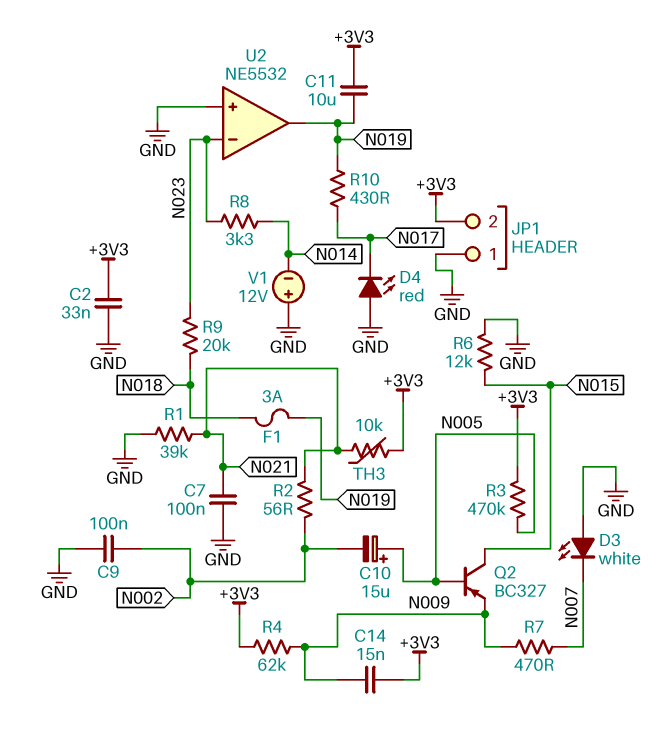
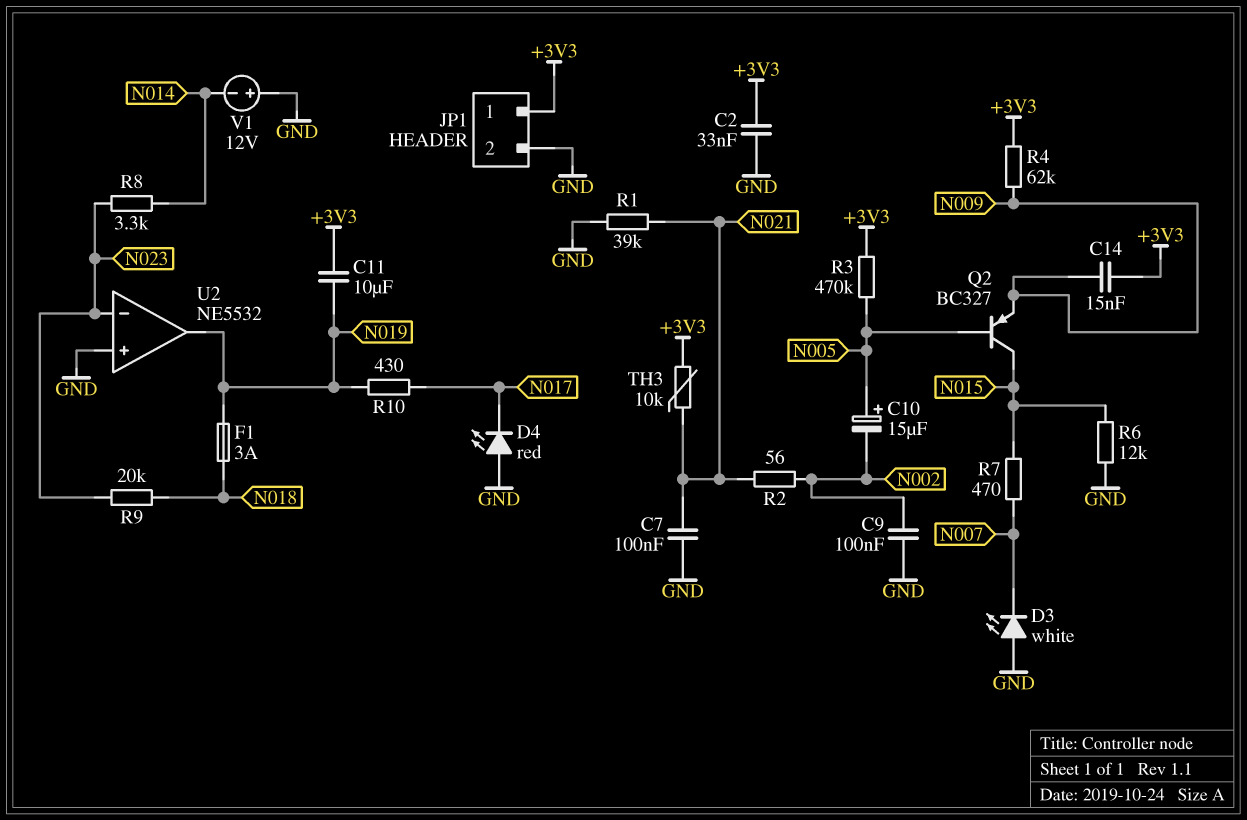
JP1 pin 1: GND -> +3V3
JP1 pin 2: +3V3 -> GND
R7: 470 (N007, N009) -> 470 (N007, N015)

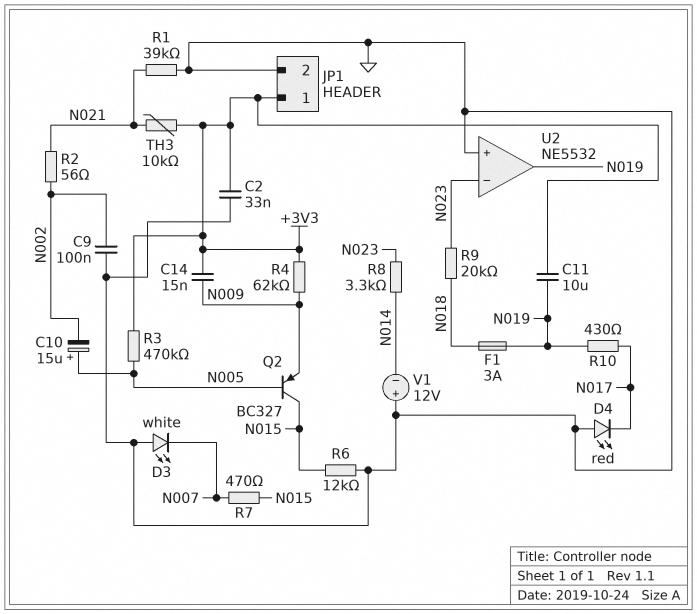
C7: 100nF (GND, N021) -> none

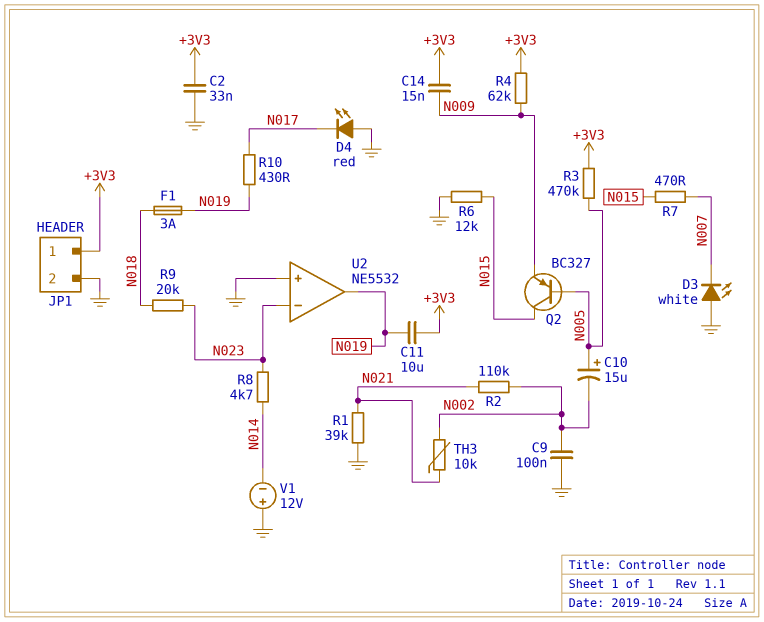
R2: 56 (N002, N021) -> 110k (N002, N021)
R8: 3.3k (N014, N023) -> 4.7k (N014, N023)
TH3: 10k (+3V3, N021) -> 10k (N002, N021)

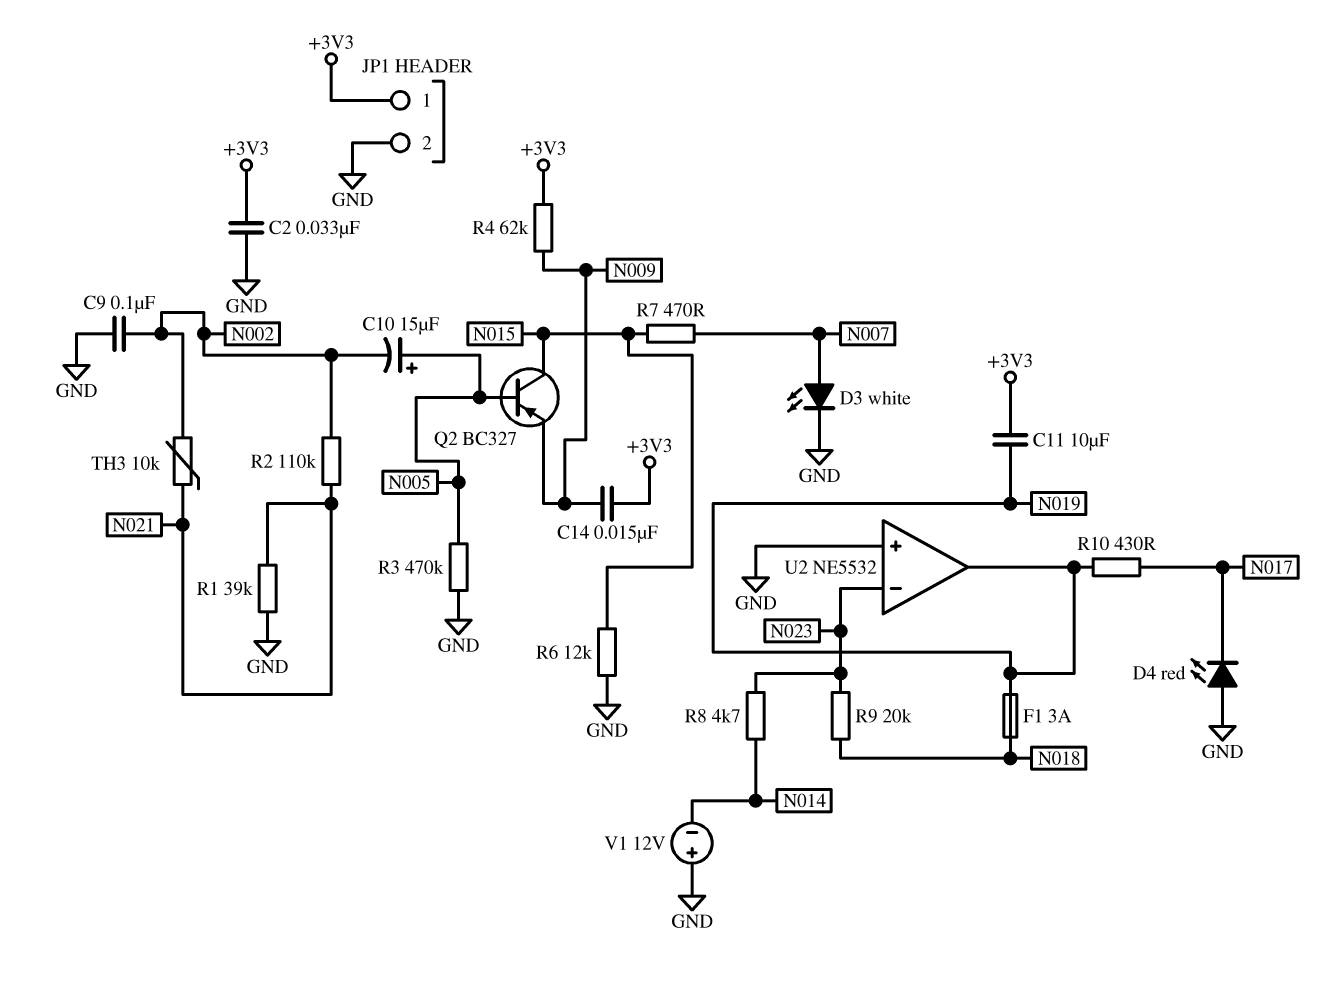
D3: LED white (A GND, K N007) -> LED white (A N007, K GND)
R3: 470k (+3V3, N005) -> 470k (GND, N005)

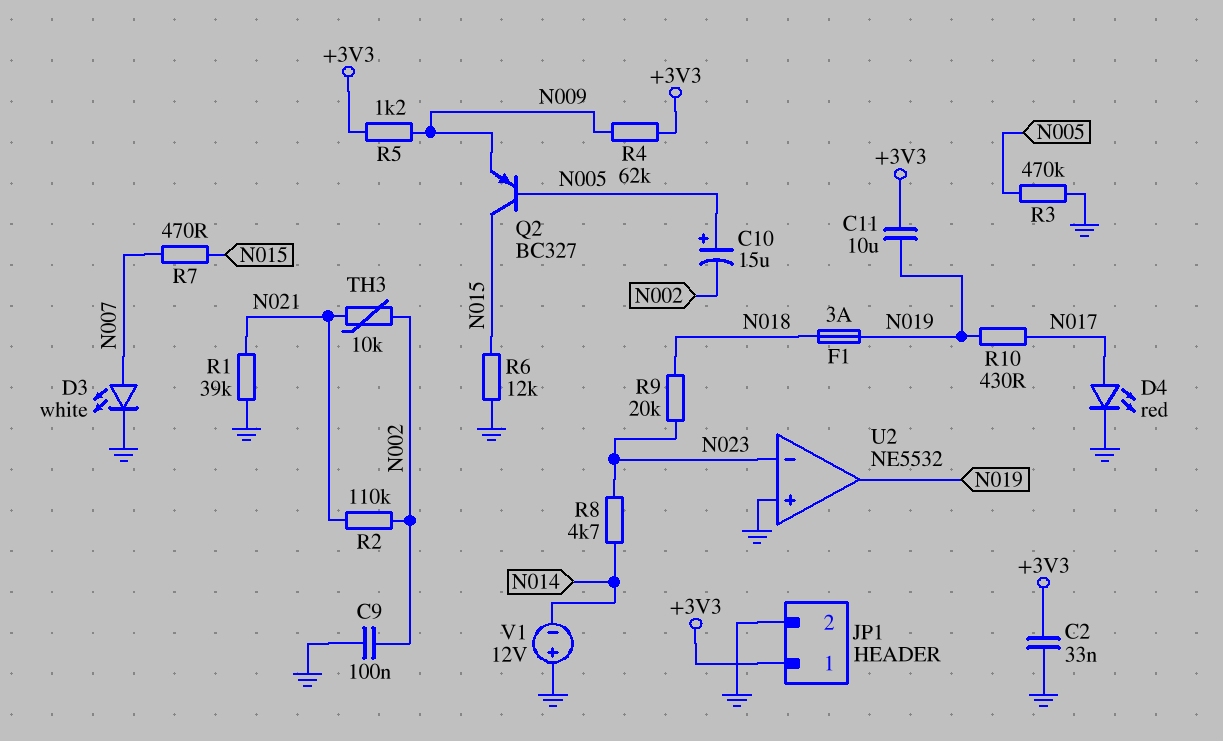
C14: 15nF (+3V3, N009) -> none
D4: LED red (A GND, K N017) -> LED red (A N017, K GND)
R5: none -> 1.2k (+3V3, N009)

